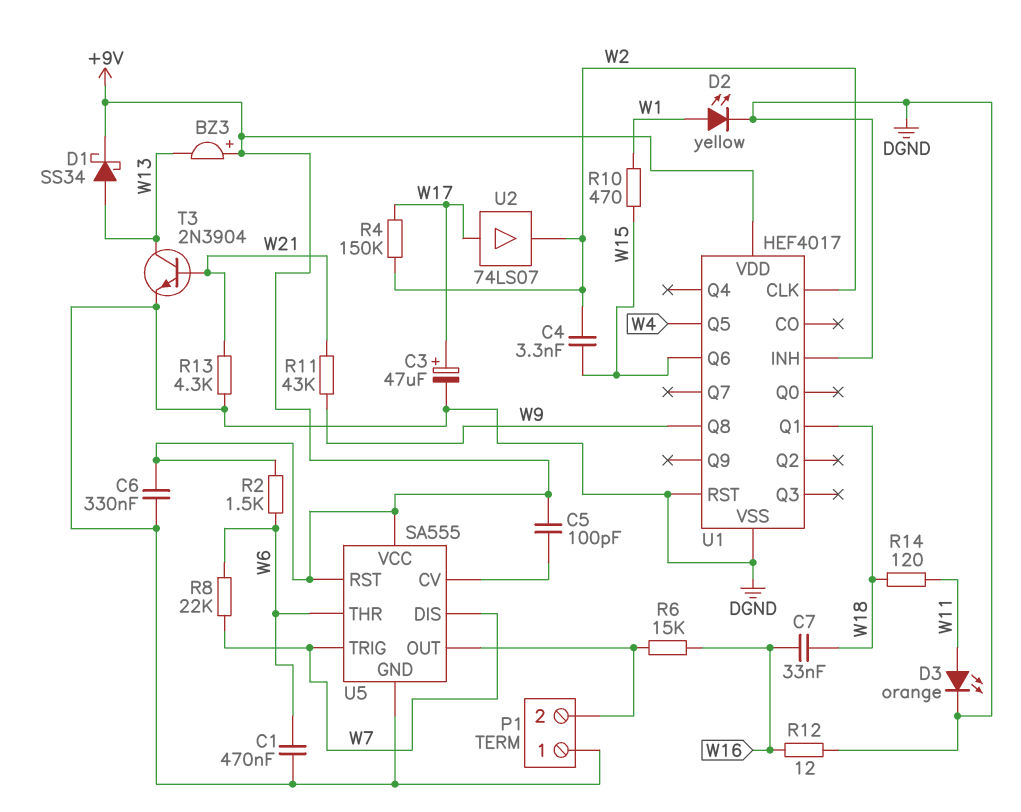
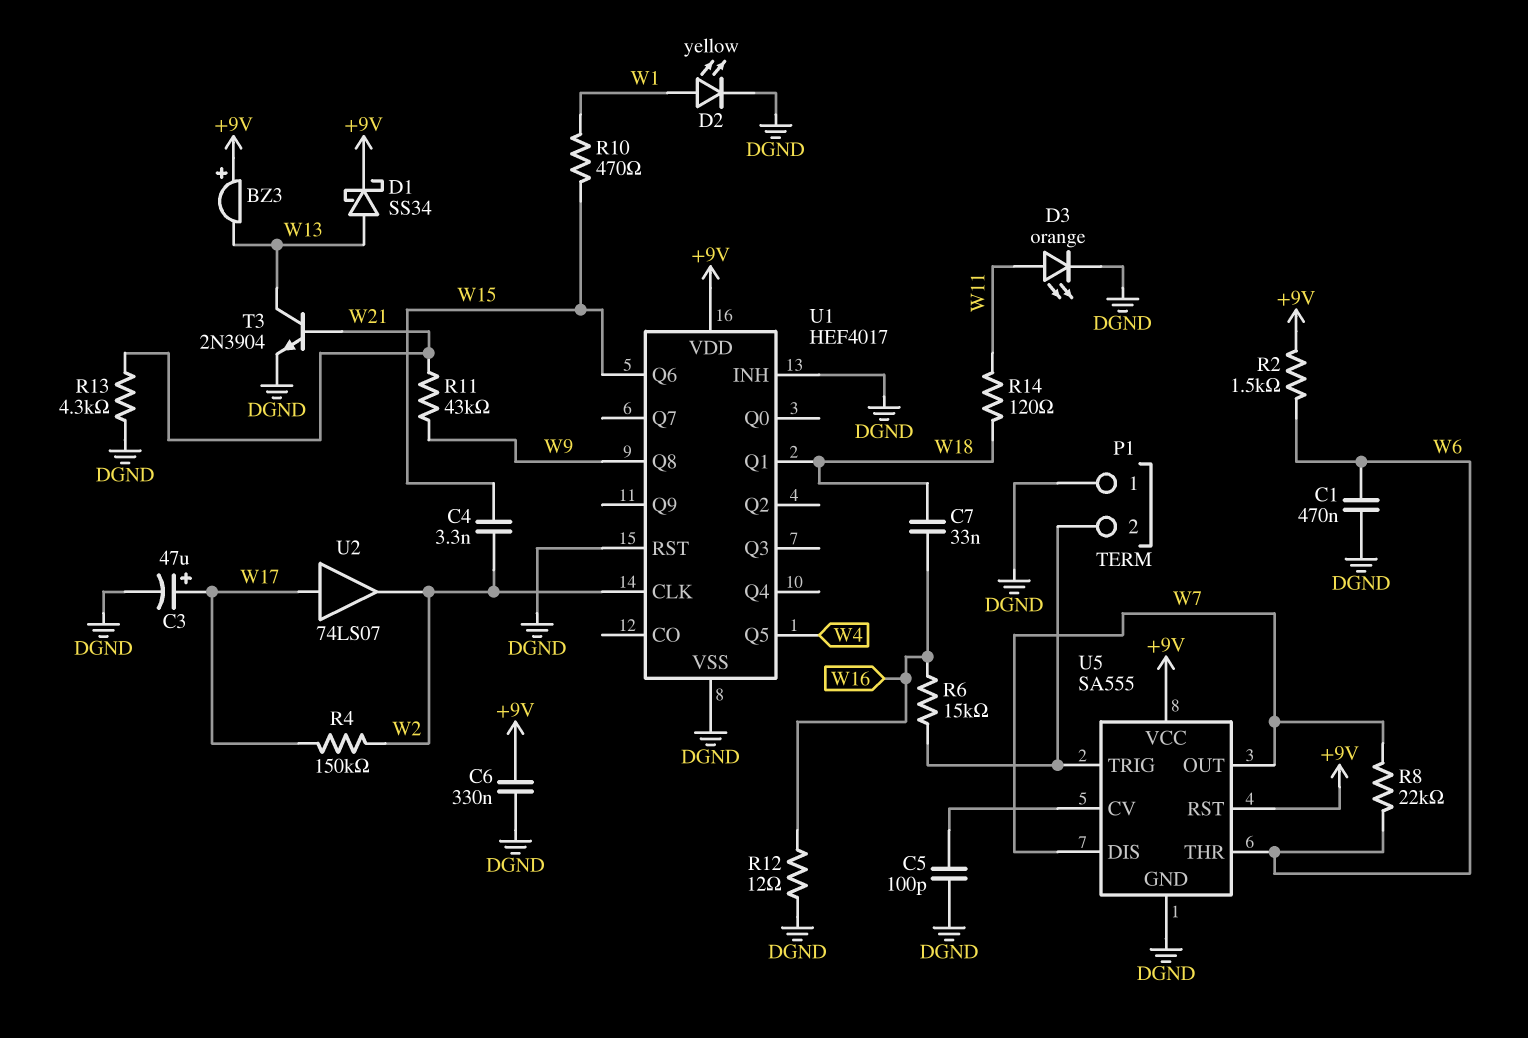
C5: 100pF (+9V, U5/CV) -> 100pF (DGND, U5/CV)
U5 pin OUT: P1/2 -> W7
U5 pin TRIG: W7 -> P1/2

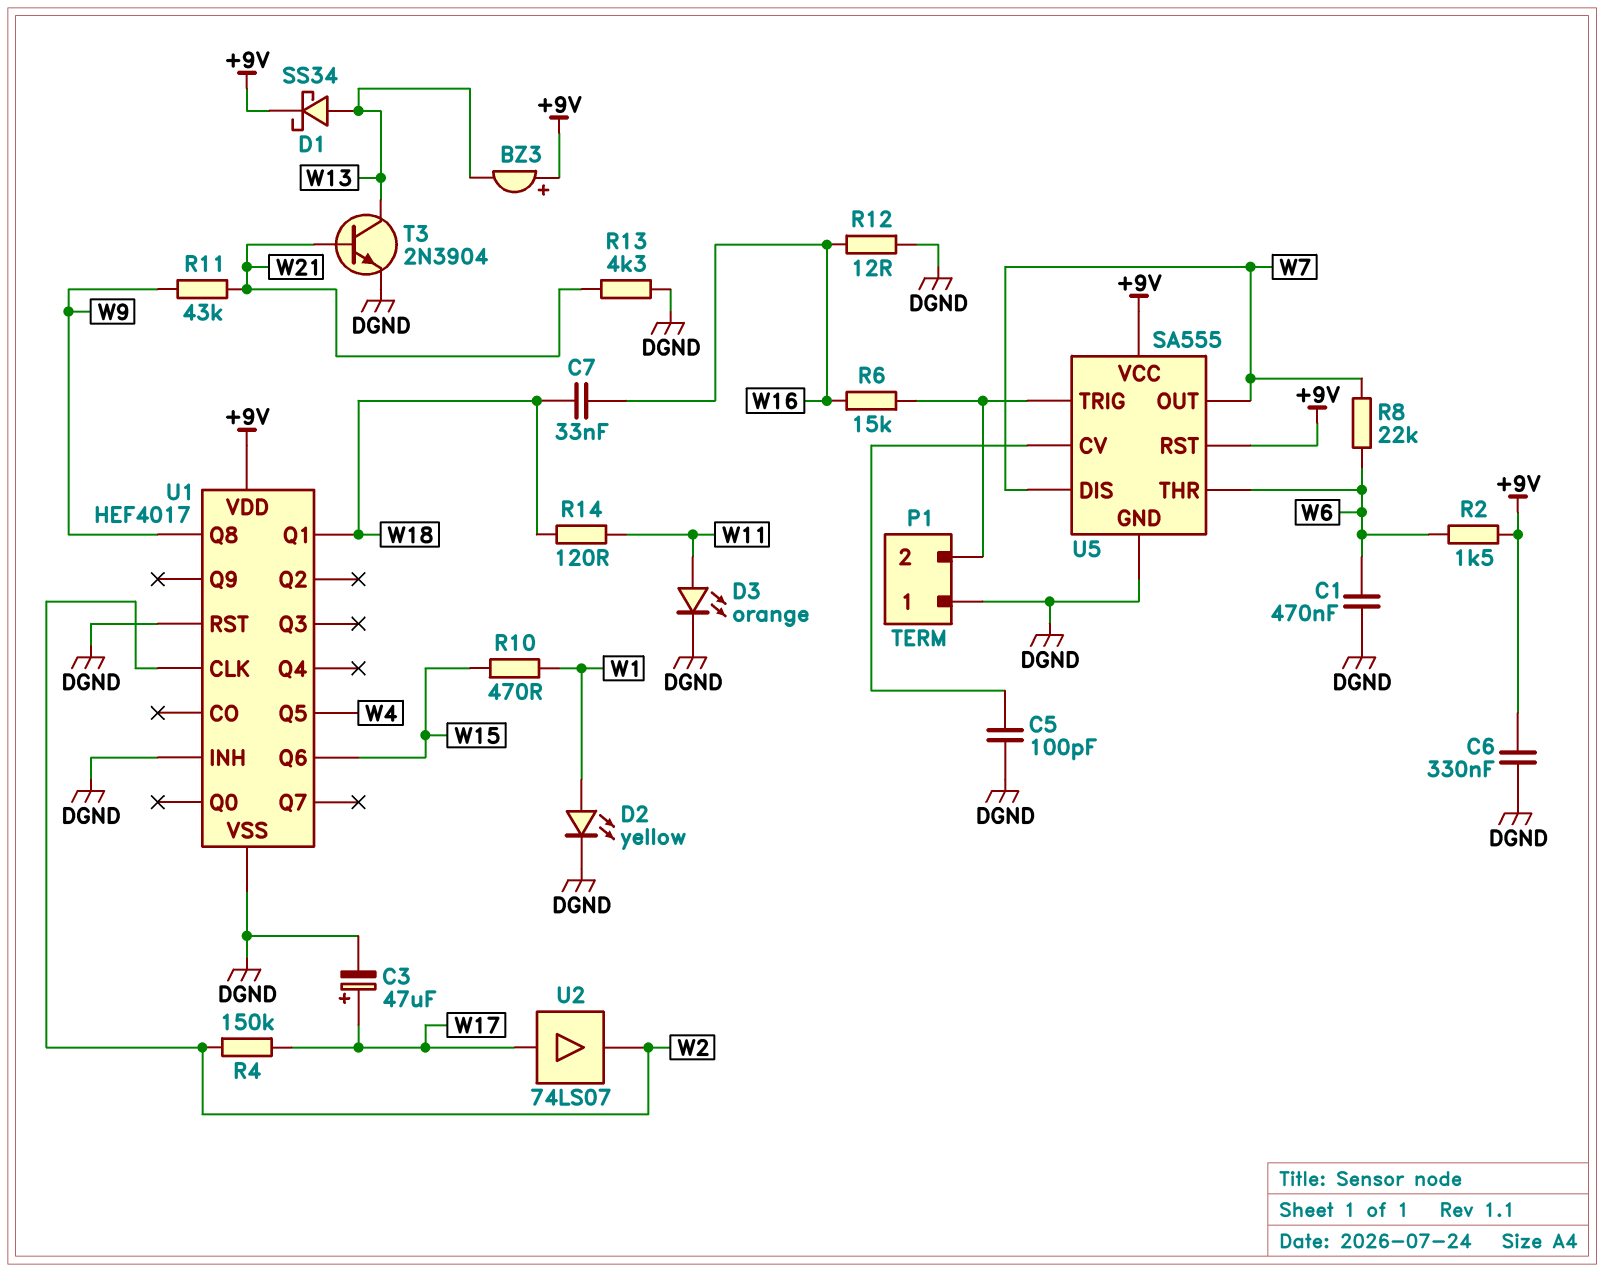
C4: 3.3nF (W2, W15) -> none

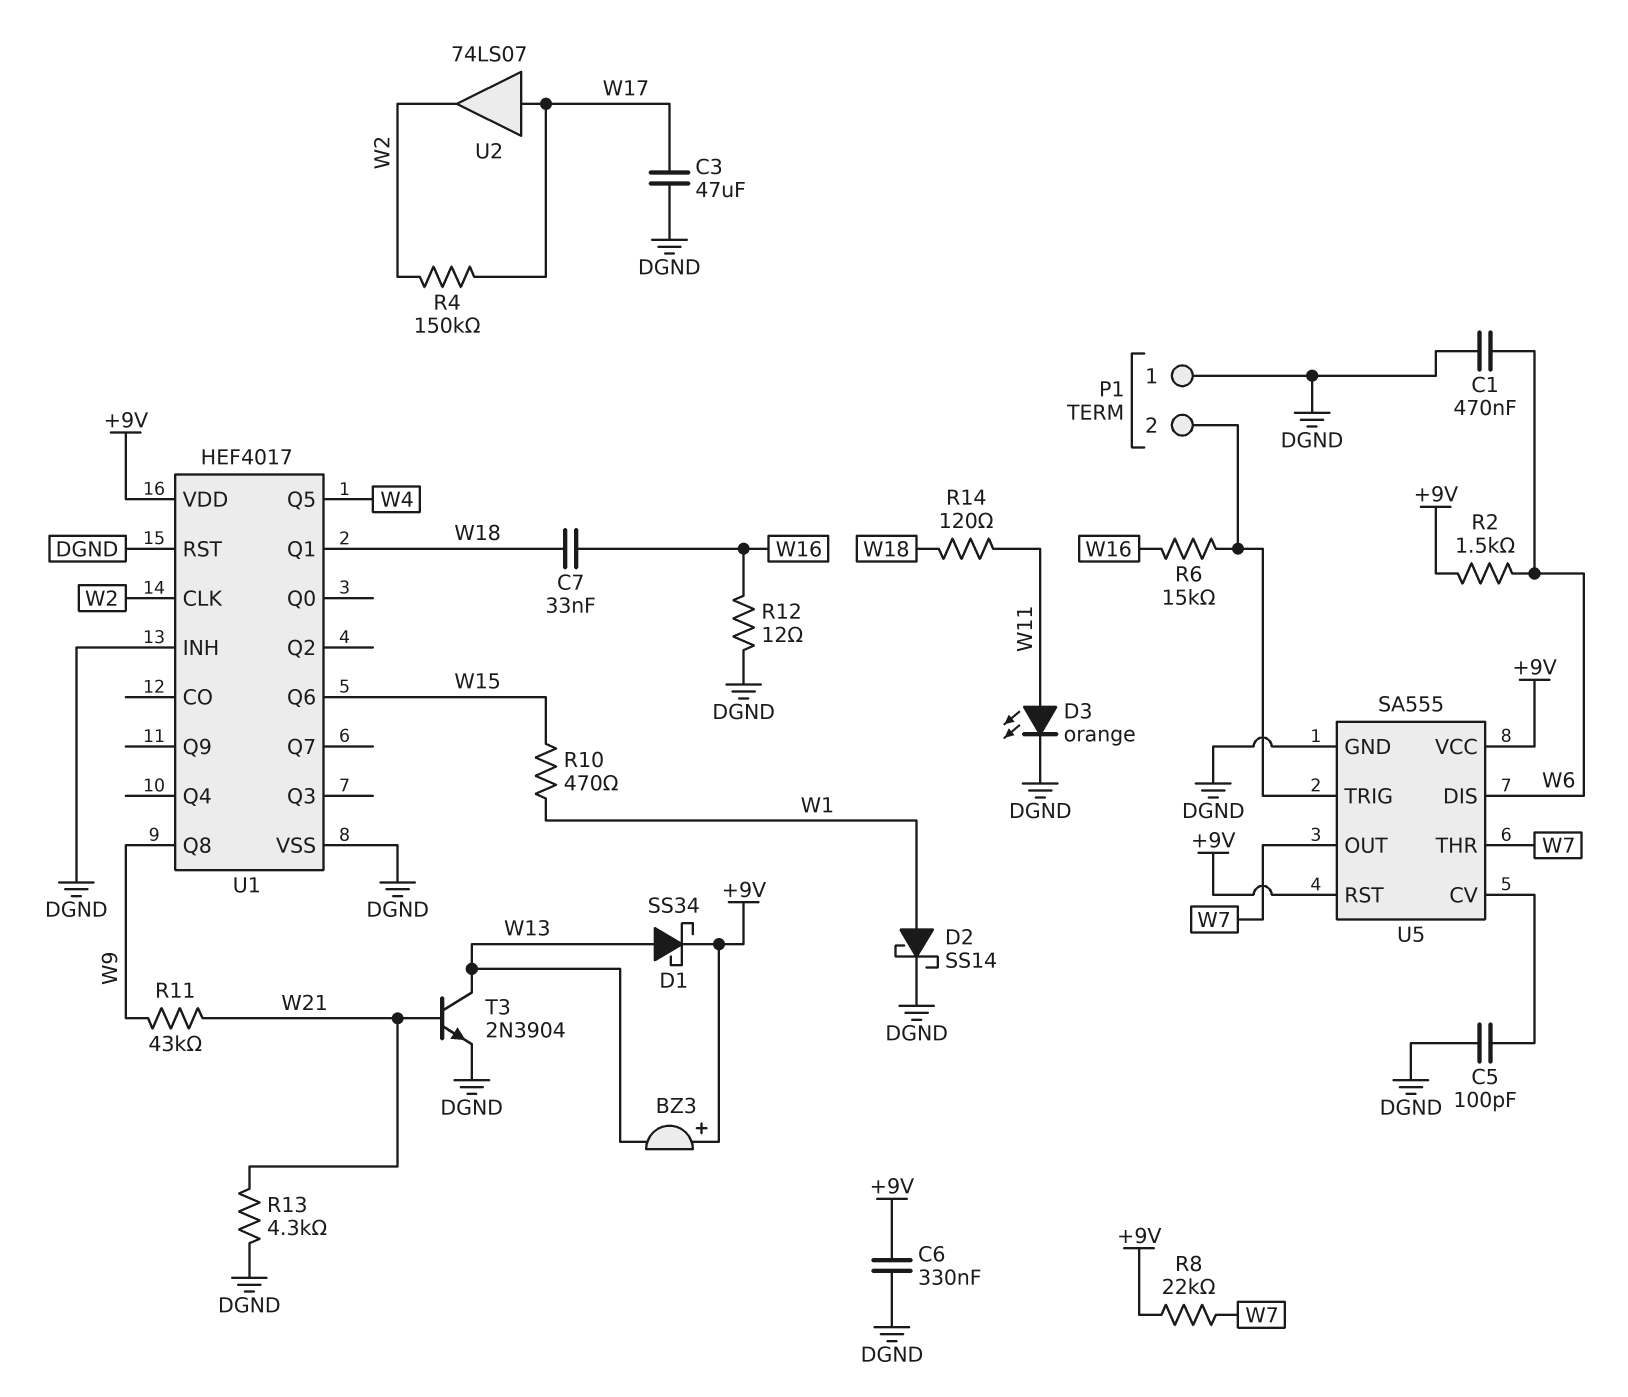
C3: 47uF (plus W17, minus DGND) -> 47uF (DGND, W17)
D2: LED yellow (A W1, K DGND) -> schottky SS14 (A W1, K DGND)
R8: 22k (W6, W7) -> 22k (+9V, W7)
U5 pin DIS: W7 -> W6
U5 pin THR: W6 -> W7

